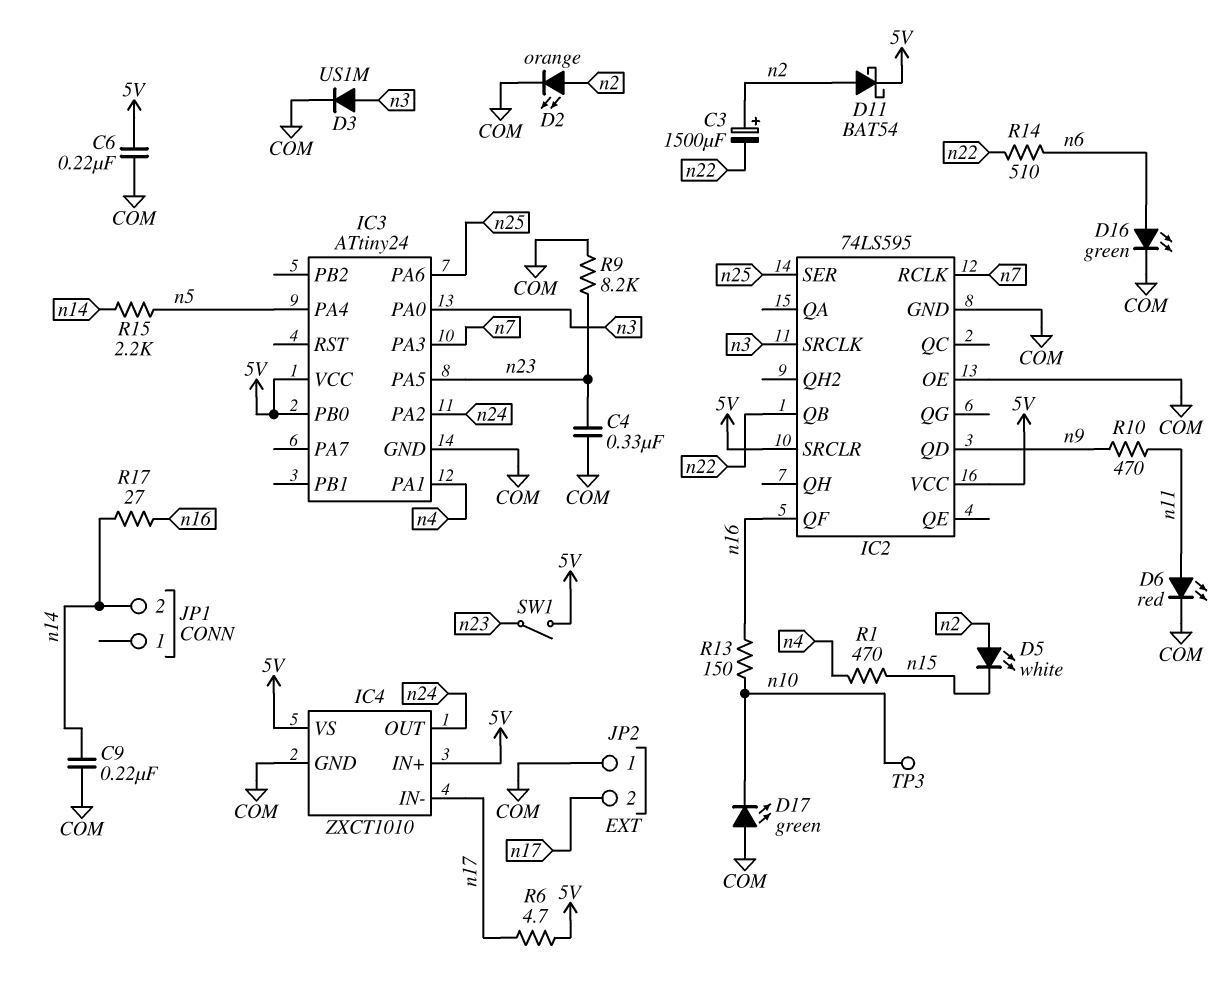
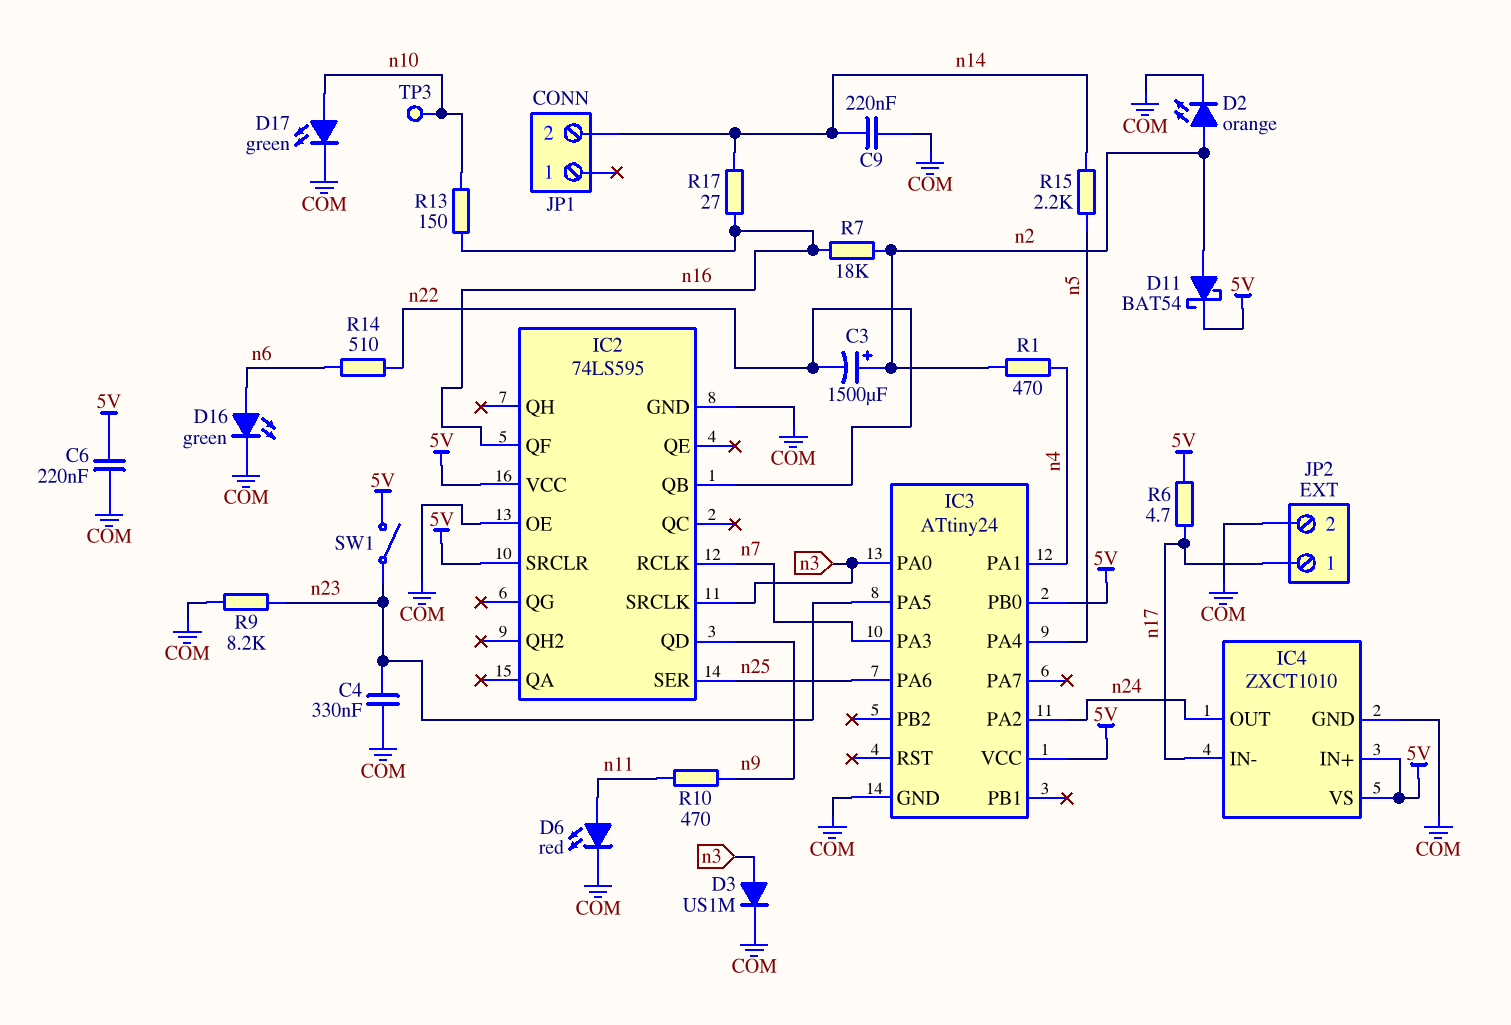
D5: LED white (A n2, K n15) -> none
D17: LED green (A COM, K n10) -> LED green (A n10, K COM)
JP2 pin 1: COM -> n17
JP2 pin 2: n17 -> COM
R1: 470 (n4, n15) -> 470 (n2, n4)
R7: none -> 18k (n2, n16)

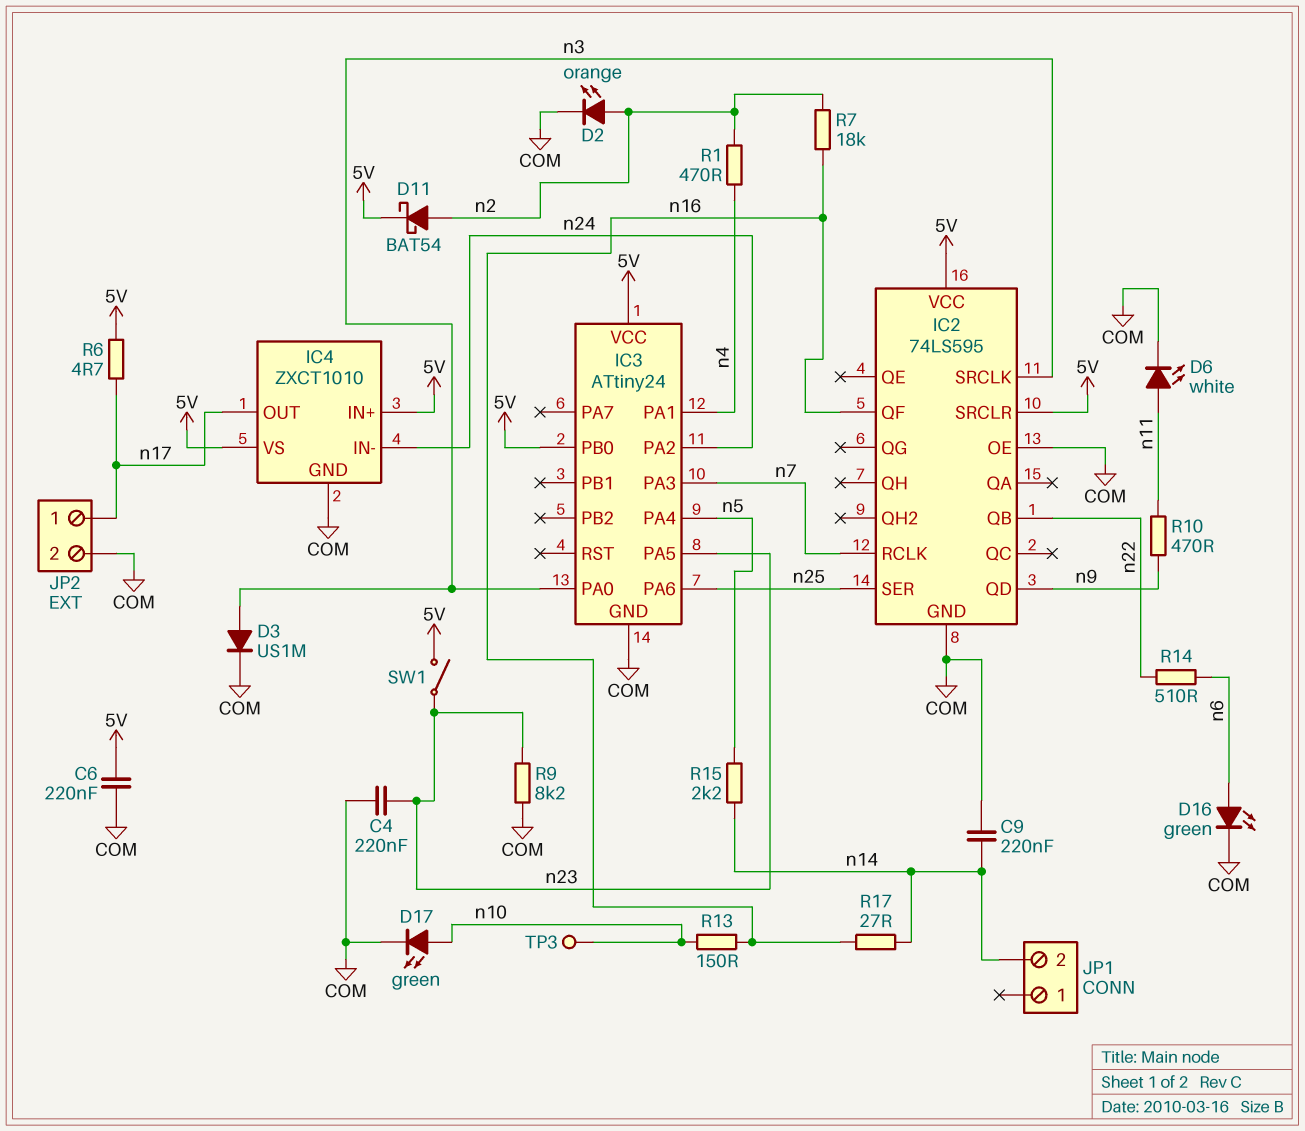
C3: 1500uF (plus n2, minus n22) -> none
C4: 330nF (COM, n23) -> 220nF (COM, n23)
D6: LED red (A n11, K COM) -> LED white (A n11, K COM)
IC4 pin IN-: n17 -> n24
IC4 pin OUT: n24 -> n17

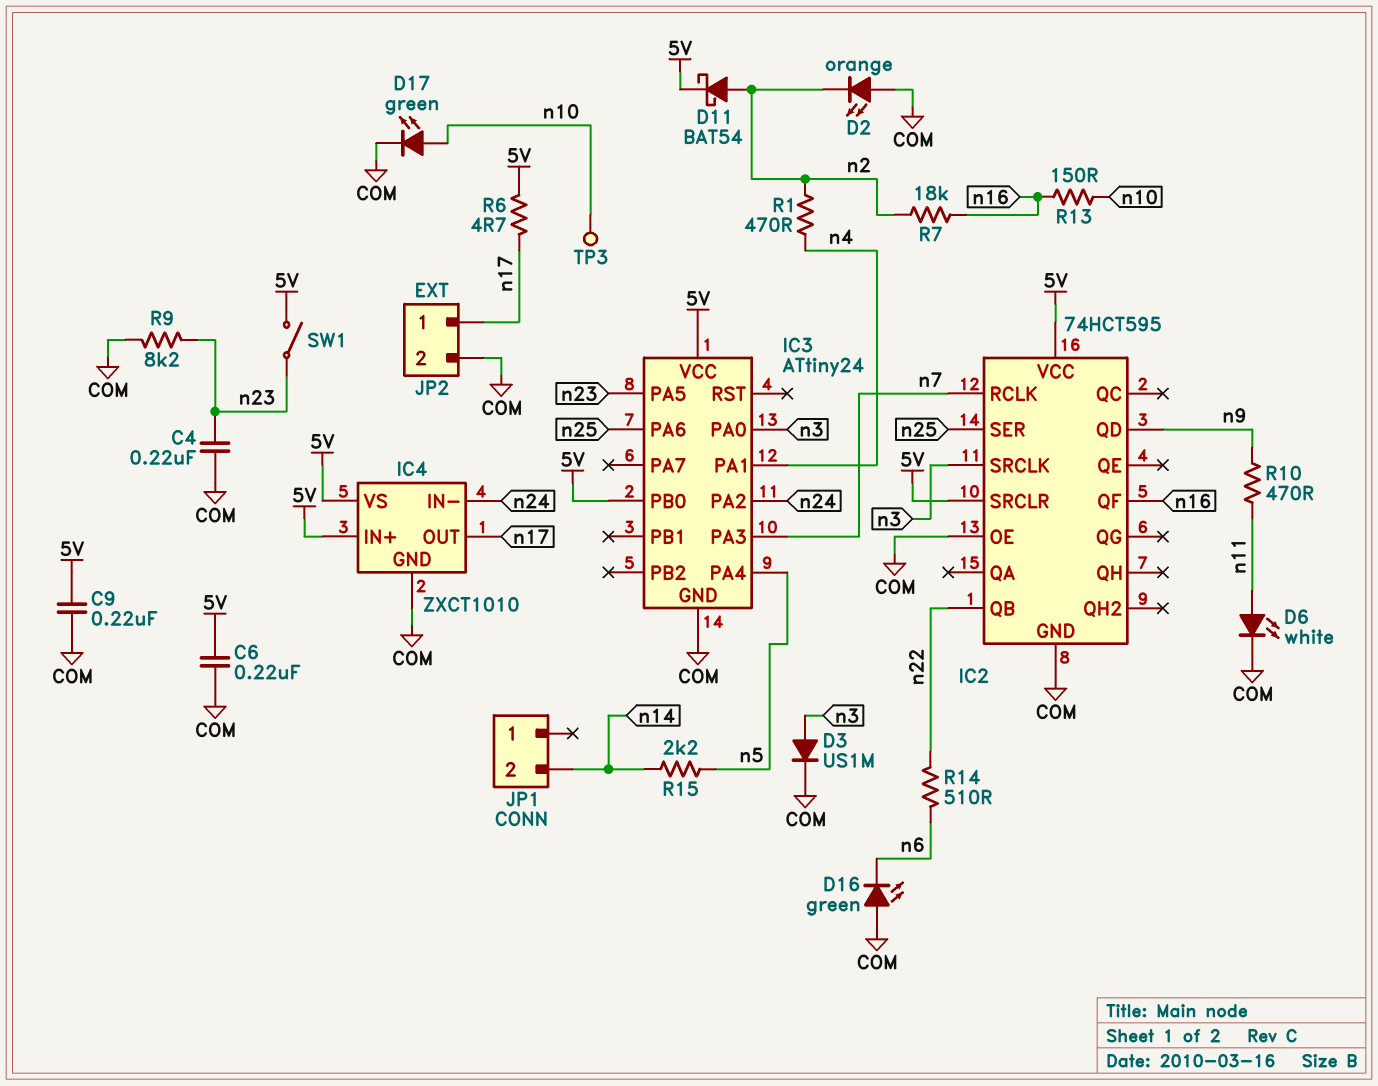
C9: 220nF (COM, n14) -> 220nF (5V, COM)
D2: LED orange (A n2, K COM) -> LED orange (A COM, K n2)
D16: LED green (A n6, K COM) -> LED green (A COM, K n6)
IC2: 74LS595 -> 74HCT595
R17: 27 (n14, n16) -> none

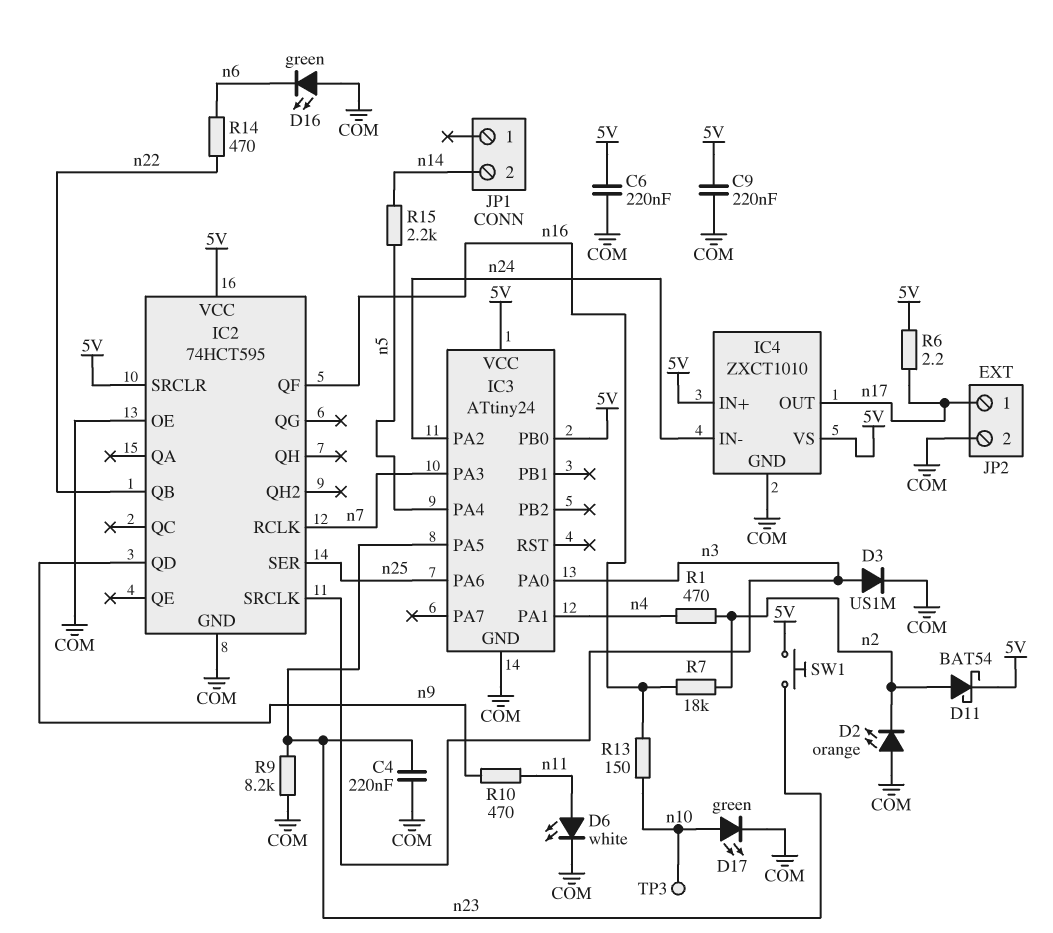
R6: 4.7 (5V, n17) -> 2.2 (5V, n17)
R14: 510 (n6, n22) -> 470 (n6, n22)
SW1: switch (5V, n23) -> button (5V, n23)

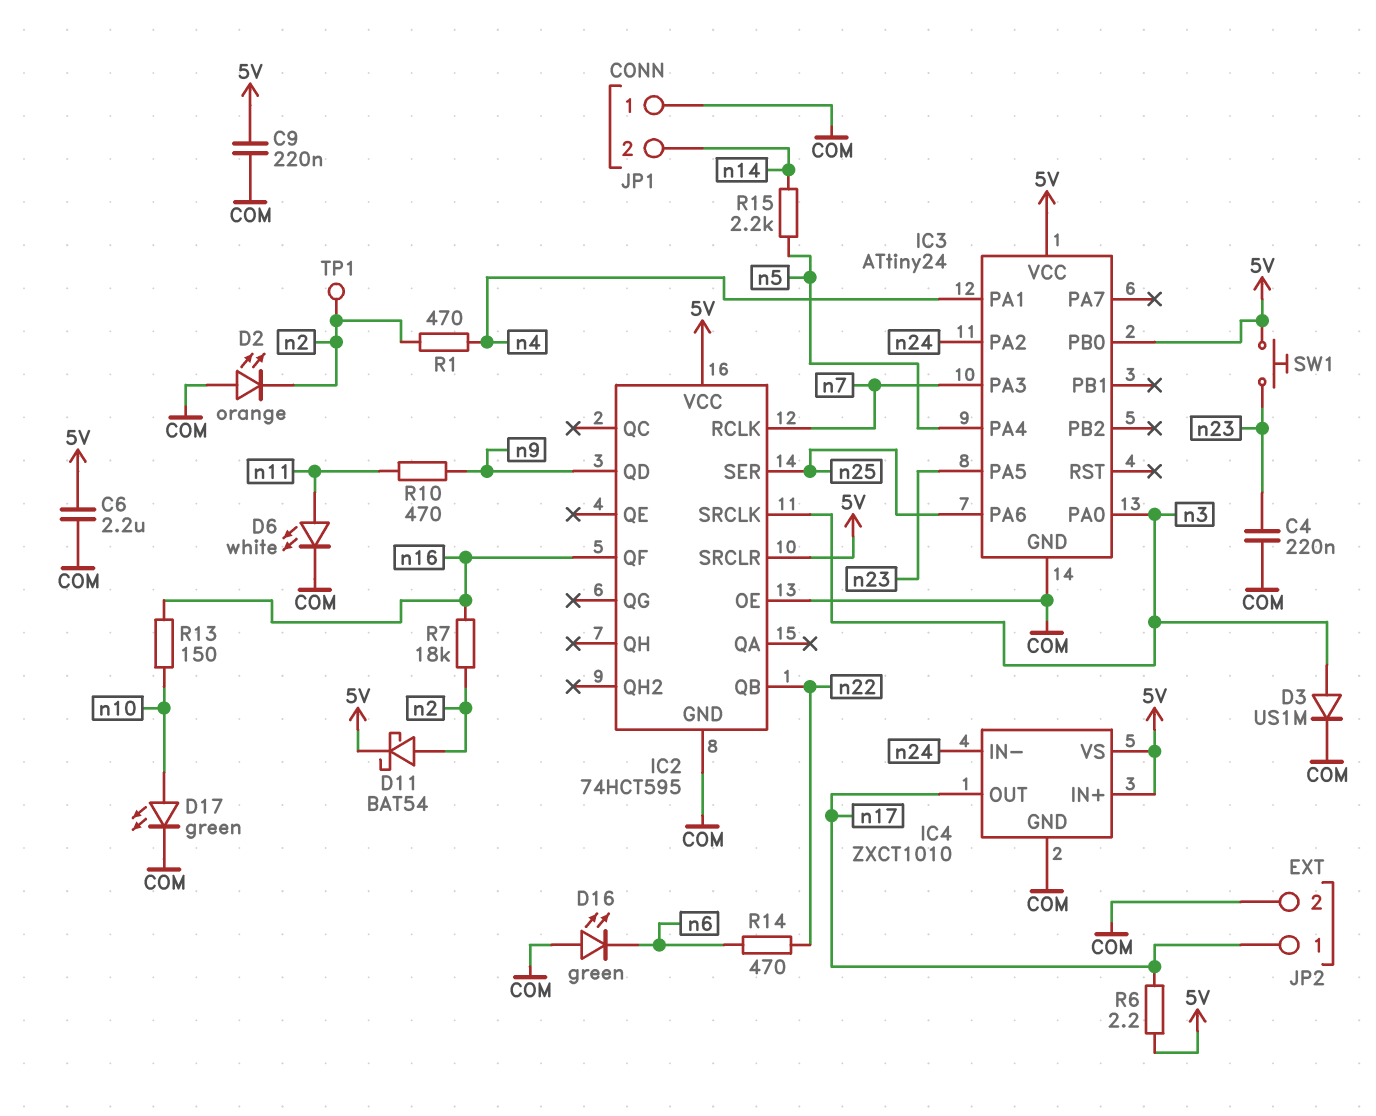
C6: 220nF (5V, COM) -> 2.2uF (5V, COM)
JP1 pin 1: none -> COM
R9: 8.2k (COM, n23) -> none
TP1: none -> test point (n2)
TP3: test point (n10) -> none

